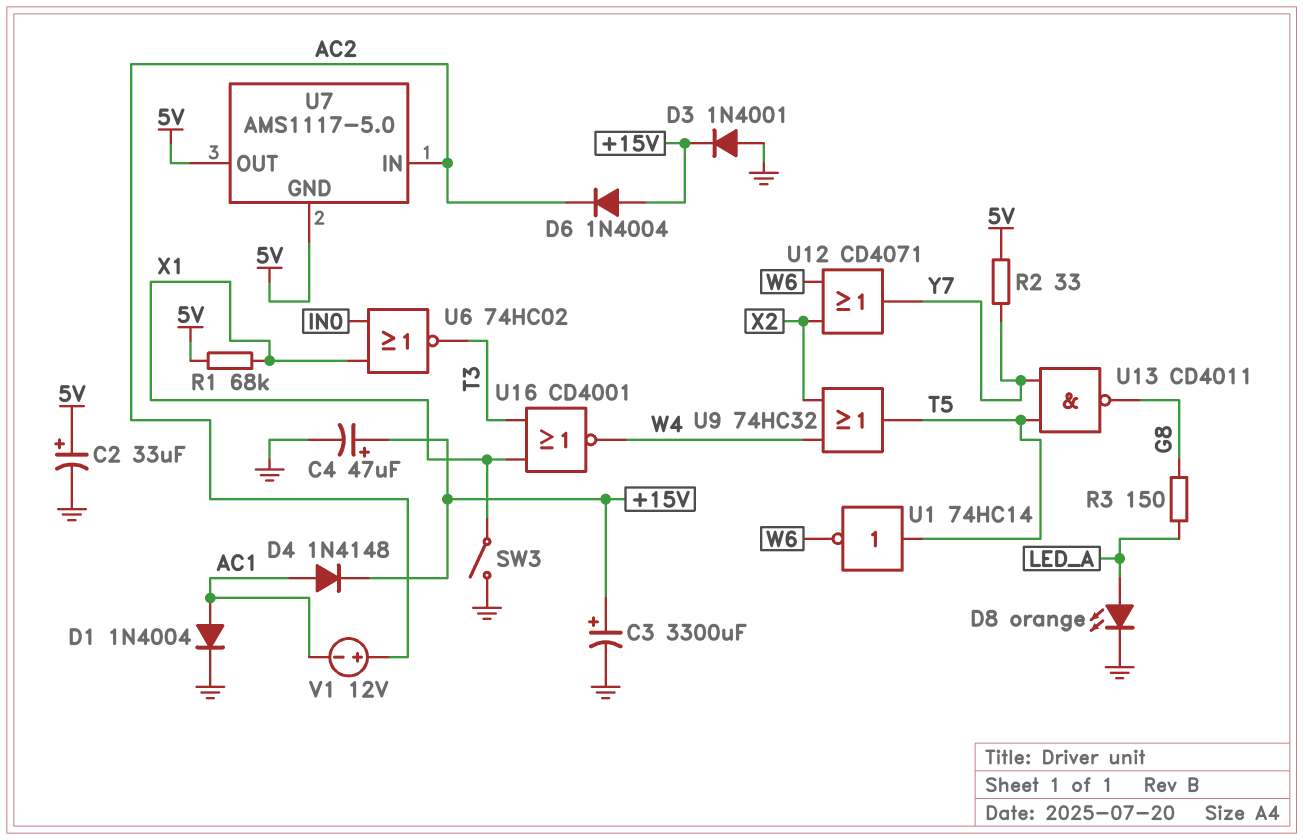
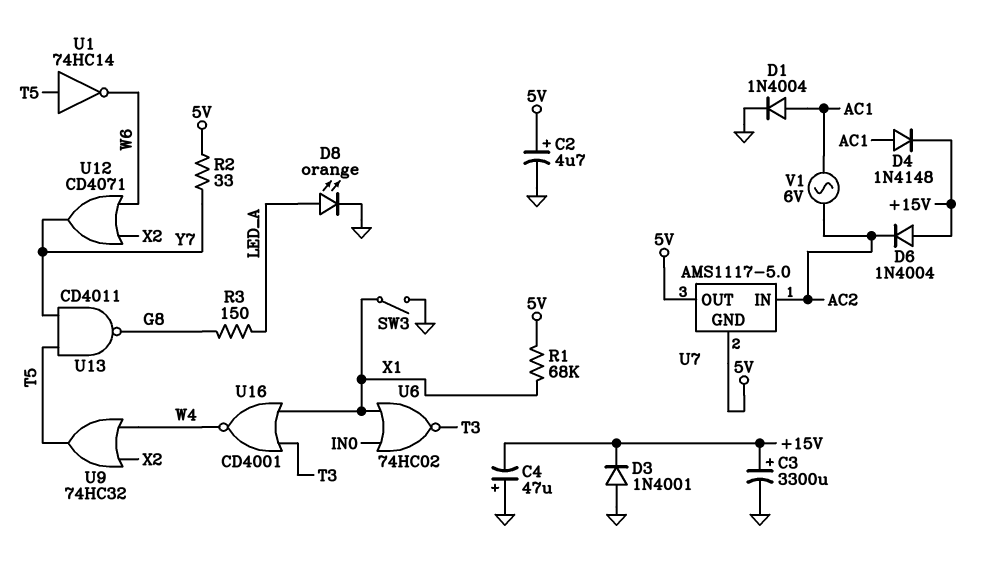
C2: 33uF (plus 5V, minus GND) -> 4.7uF (plus 5V, minus GND)
C4: 47uF (plus +15V, minus GND) -> 47uF (plus GND, minus +15V)
V1: 12V (plus AC2, minus AC1) -> AC 6V (AC1, AC2)

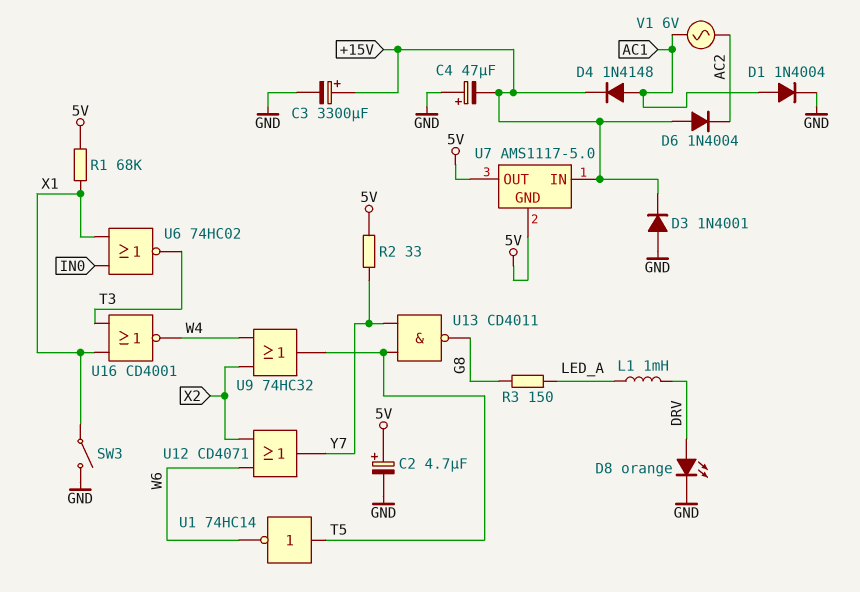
D8: LED orange (A LED_A, K GND) -> LED orange (A DRV, K GND)
L1: none -> 1mH (DRV, LED_A)
U7 pin IN: AC2 -> +15V

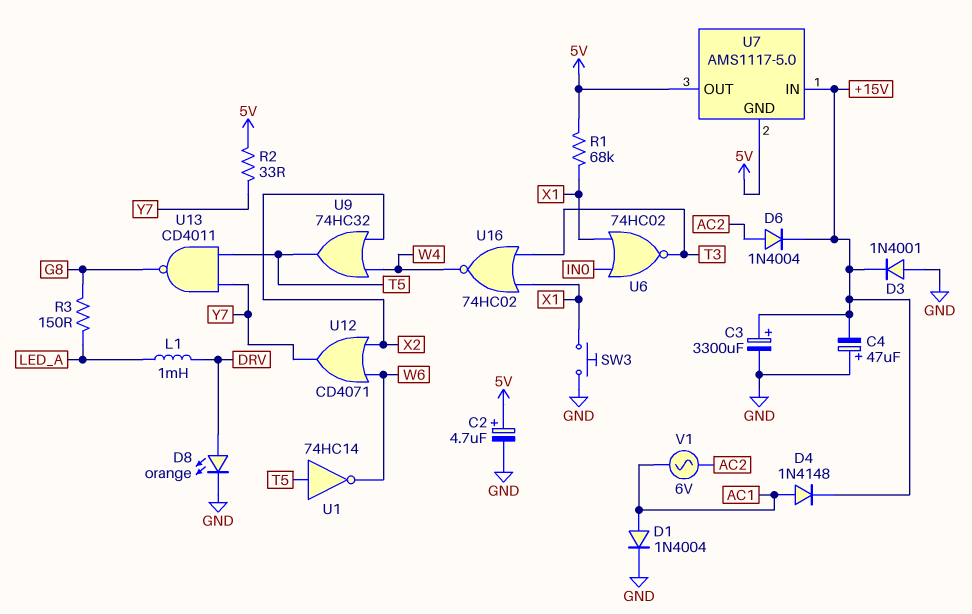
D6: diode 1N4004 (A +15V, K AC2) -> diode 1N4004 (A AC2, K +15V)
SW3: switch (GND, X1) -> button (GND, X1)
U16: NOR CD4001 (in T3, in X1, out W4) -> NOR 74HC02 (in T3, in X1, out W4)

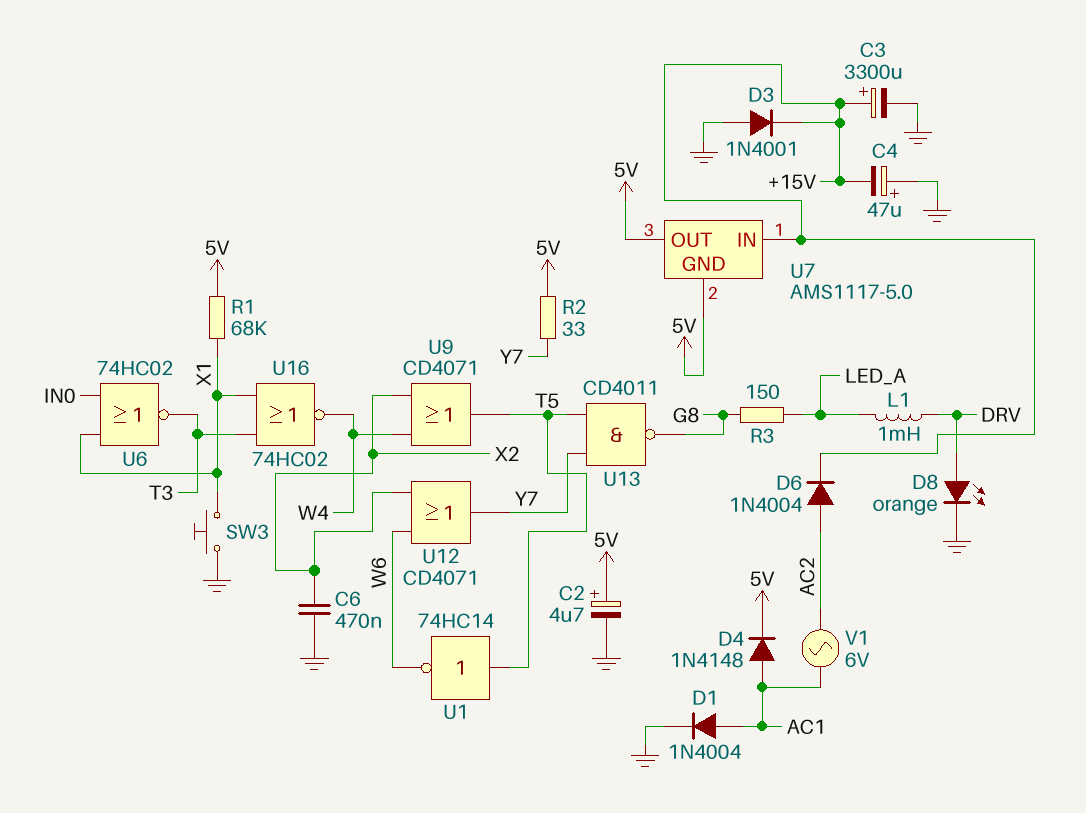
C6: none -> 470nF (GND, X2)
D4: diode 1N4148 (A AC1, K +15V) -> diode 1N4148 (A AC1, K 5V)
U9: OR 74HC32 (in W4, in X2, out T5) -> OR CD4071 (in W4, in X2, out T5)

